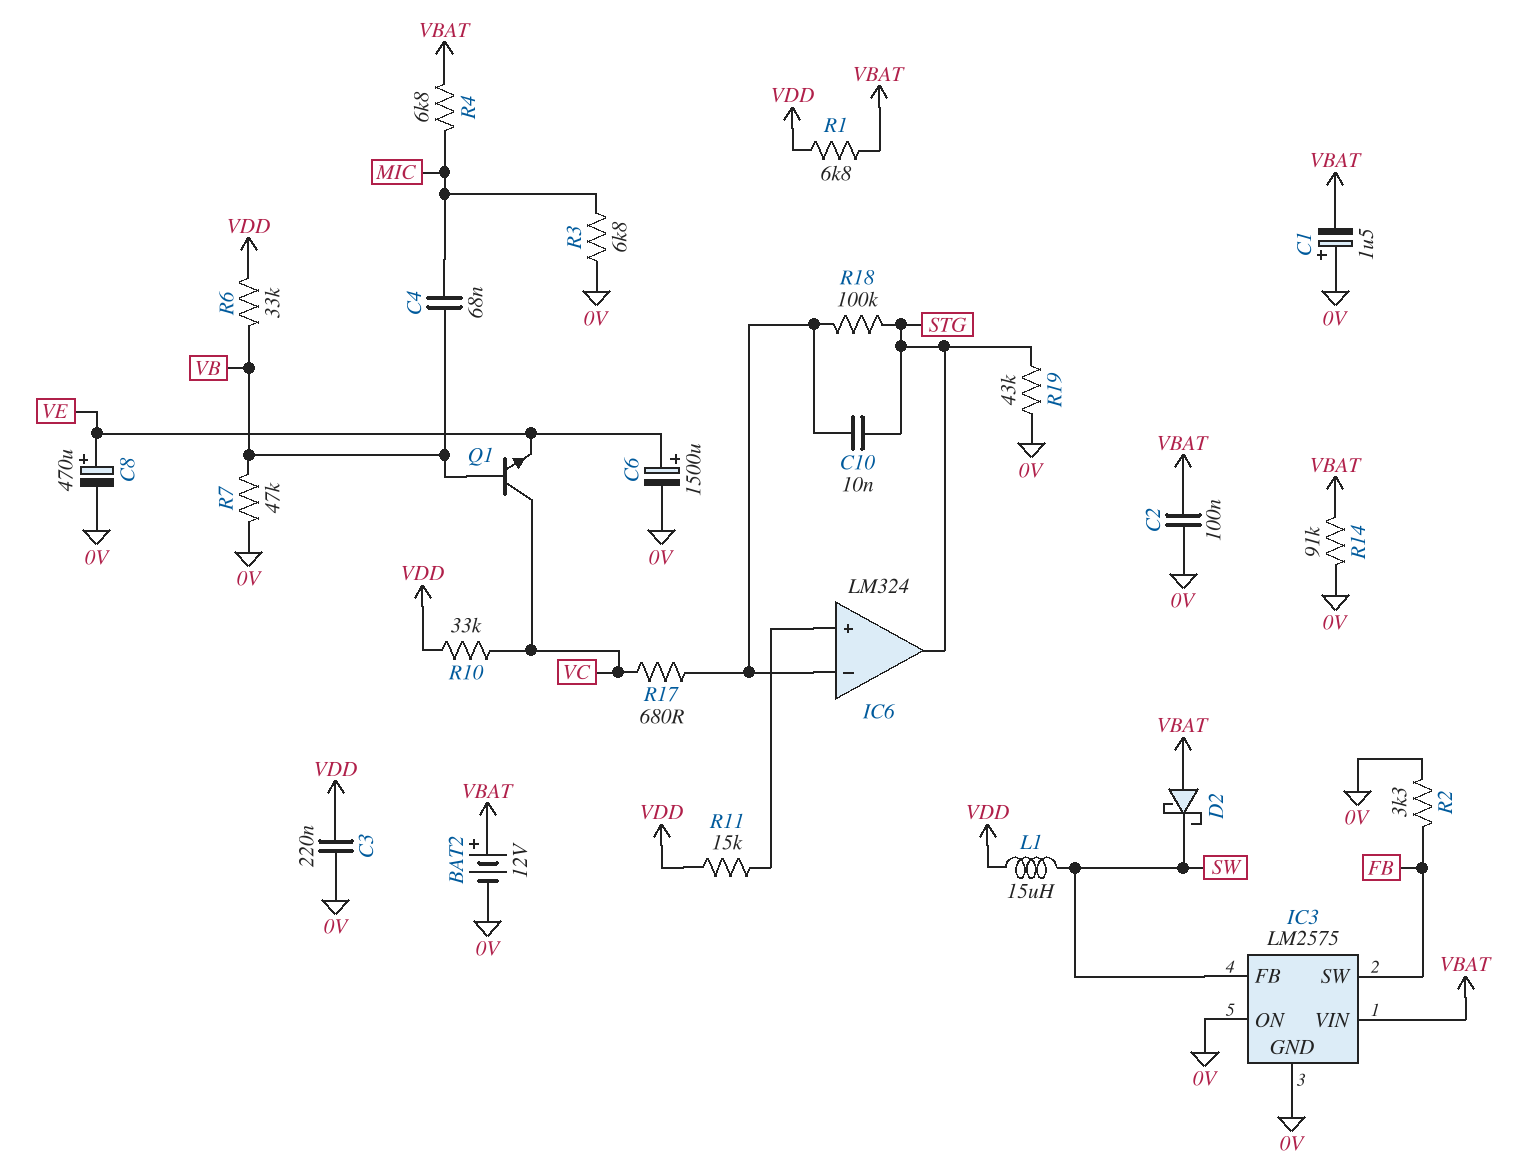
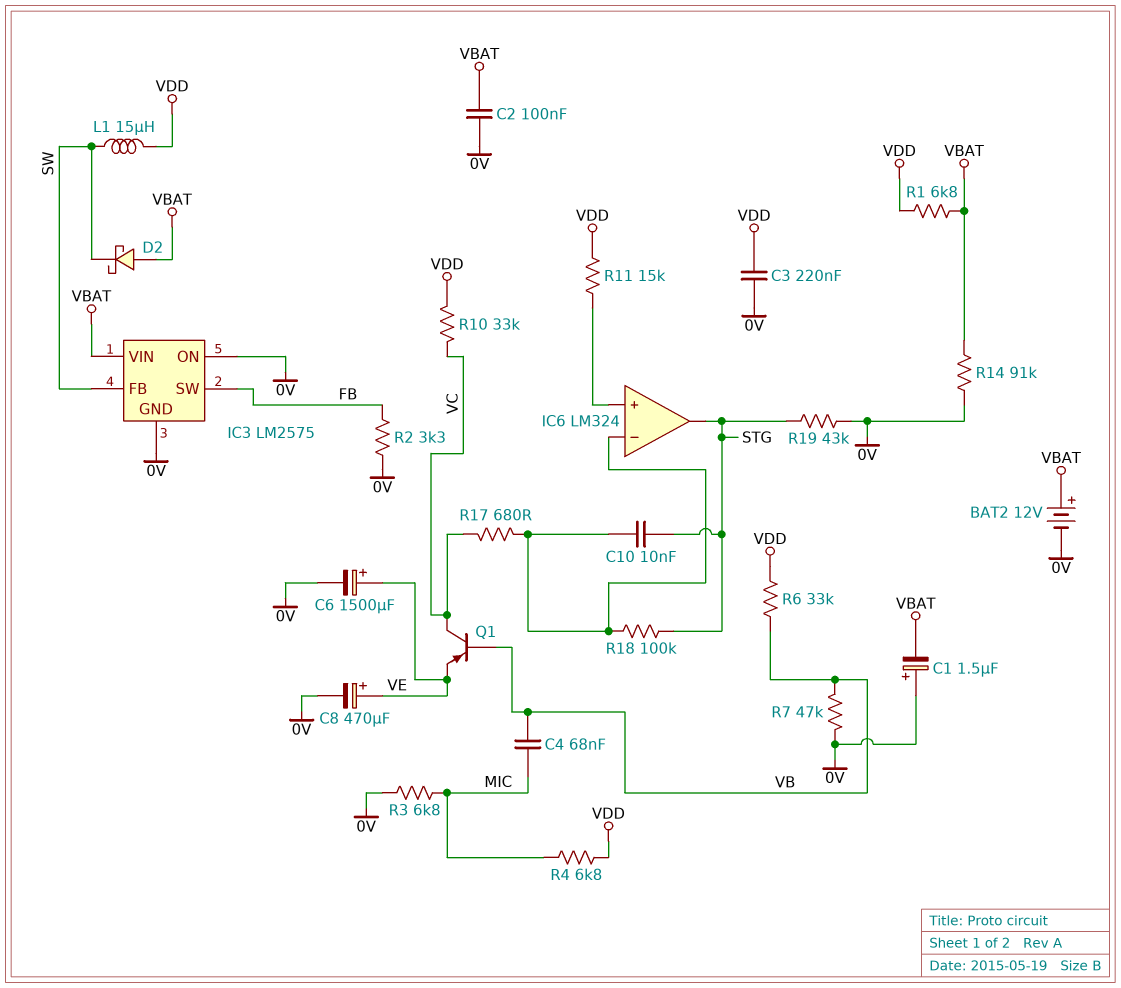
Q1: NPN (B VB, C VC, E VE) -> PNP (B VB, C VC, E VE)
R4: 6.8k (MIC, VBAT) -> 6.8k (MIC, VDD)

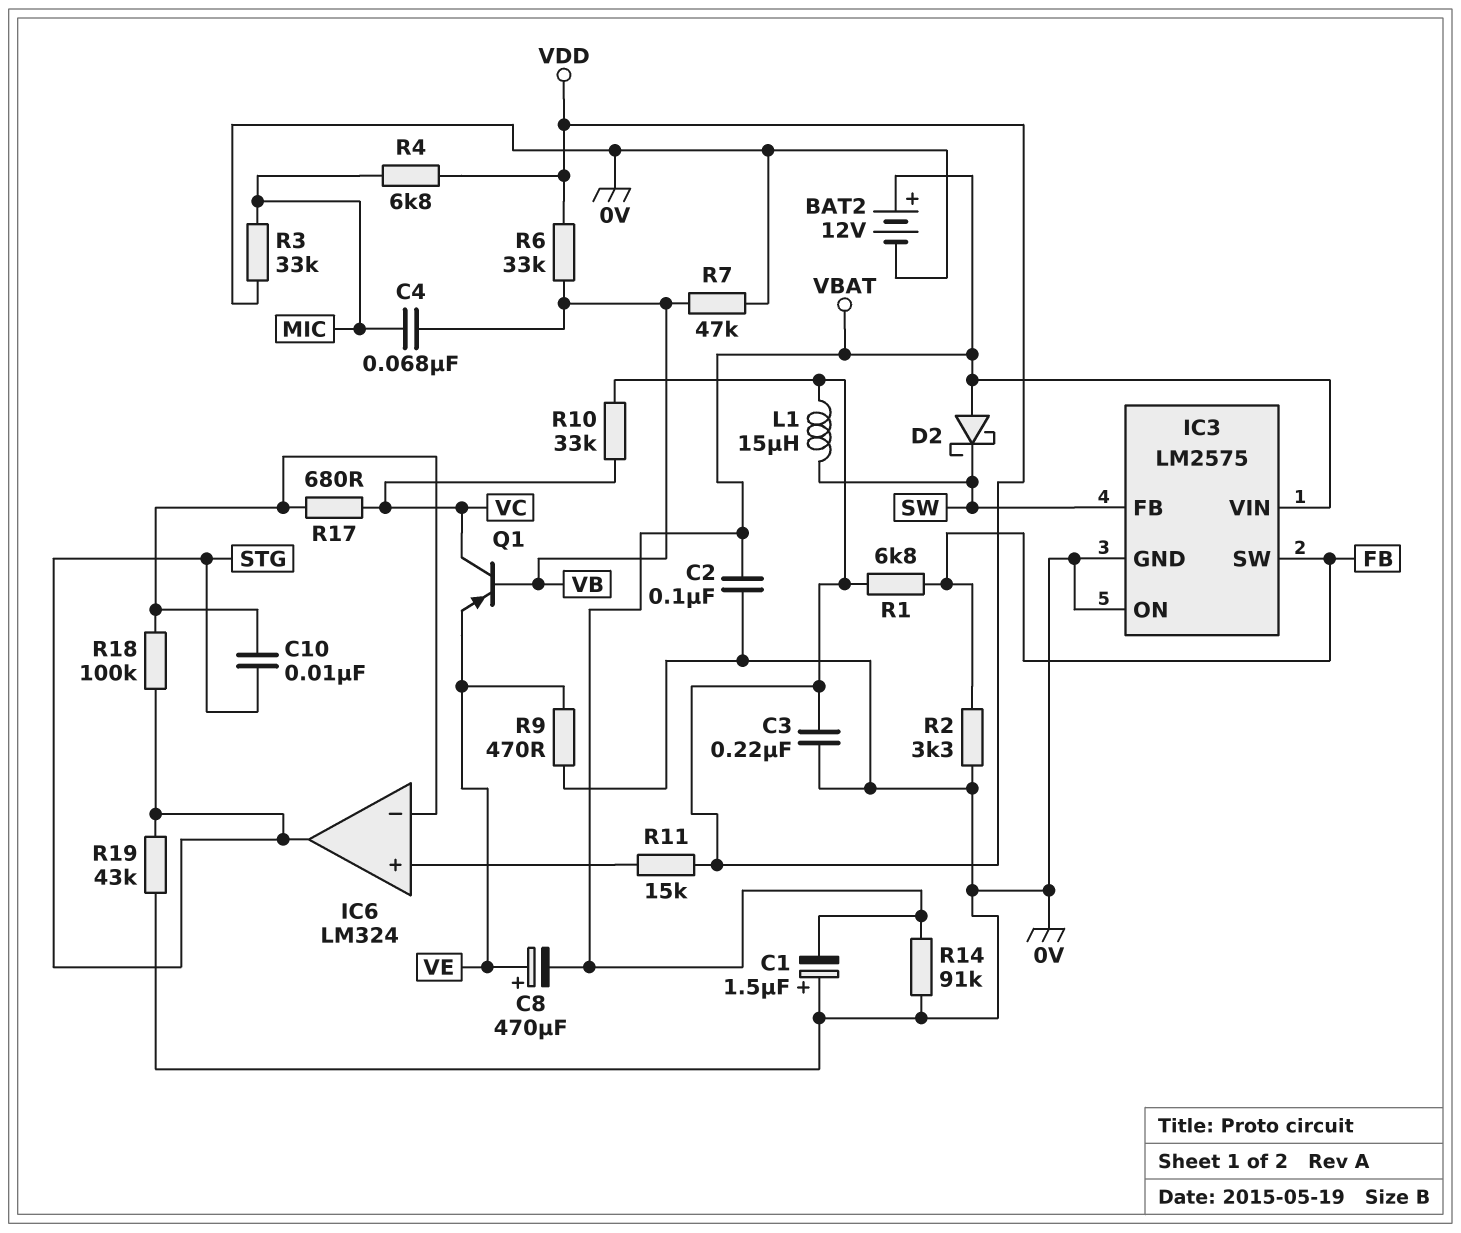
C6: 1500uF (plus VE, minus 0V) -> none
C8: 470uF (plus VE, minus 0V) -> 470uF (plus VE, minus VBAT)
R1: 6.8k (VBAT, VDD) -> 6.8k (FB, VDD)
R3: 6.8k (0V, MIC) -> 33k (0V, MIC)
R9: none -> 470 (0V, VE)

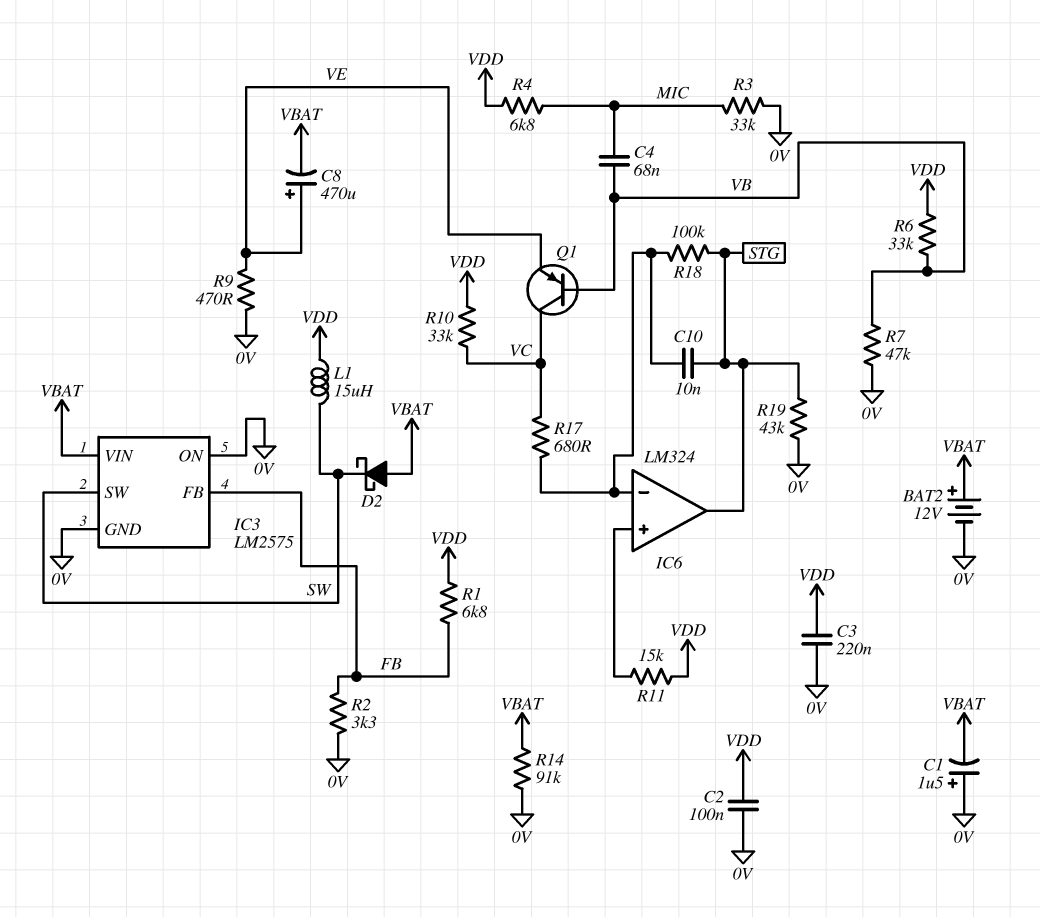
C2: 100nF (0V, VBAT) -> 100nF (0V, VDD)
IC3 pin FB: SW -> FB
IC3 pin SW: FB -> SW

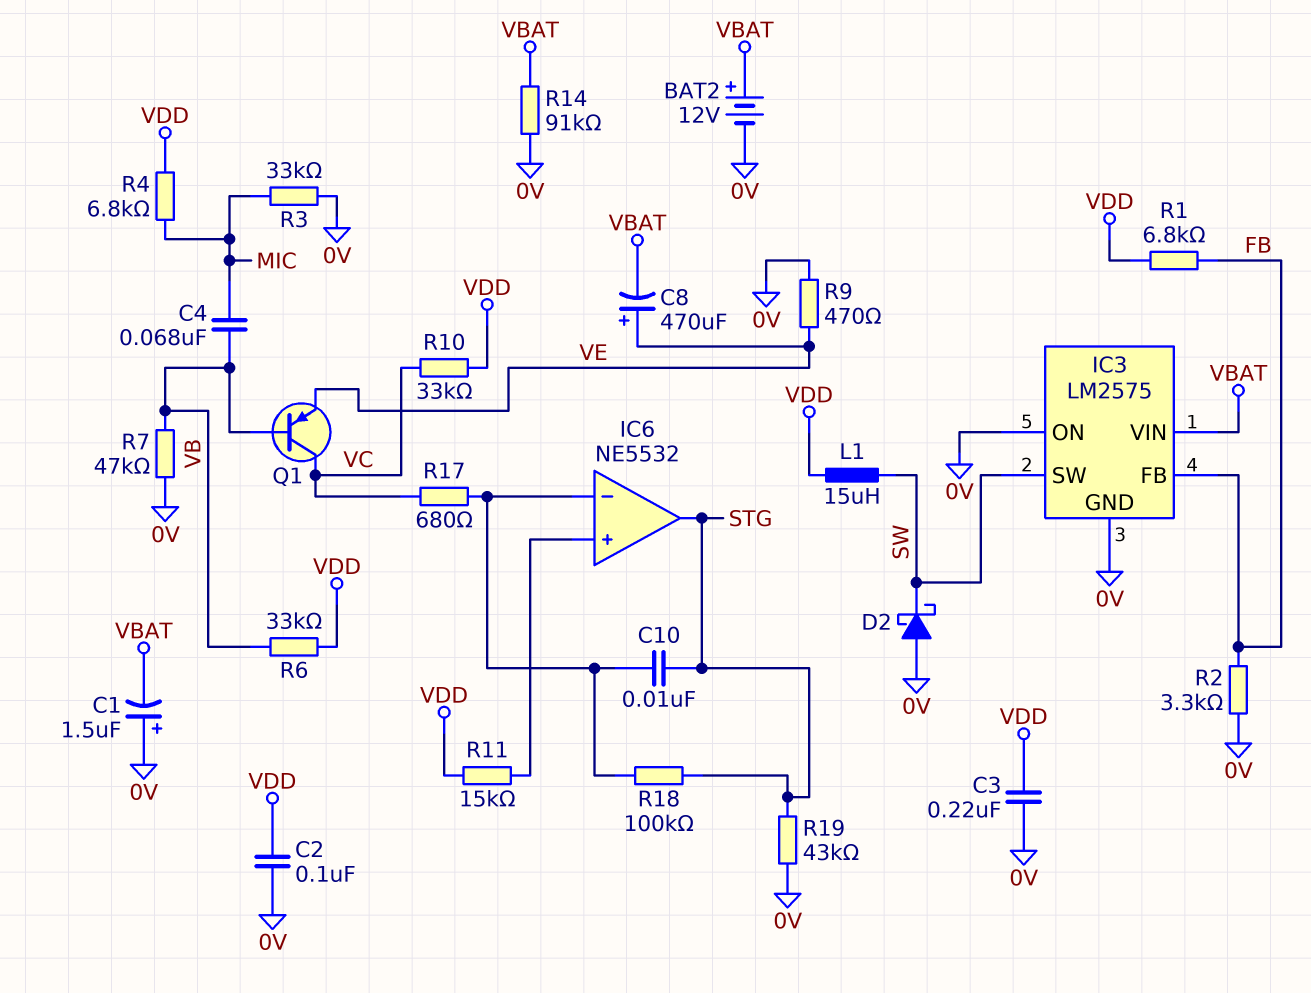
D2: schottky (A VBAT, K SW) -> schottky (A 0V, K SW)
IC6: LM324 -> NE5532

